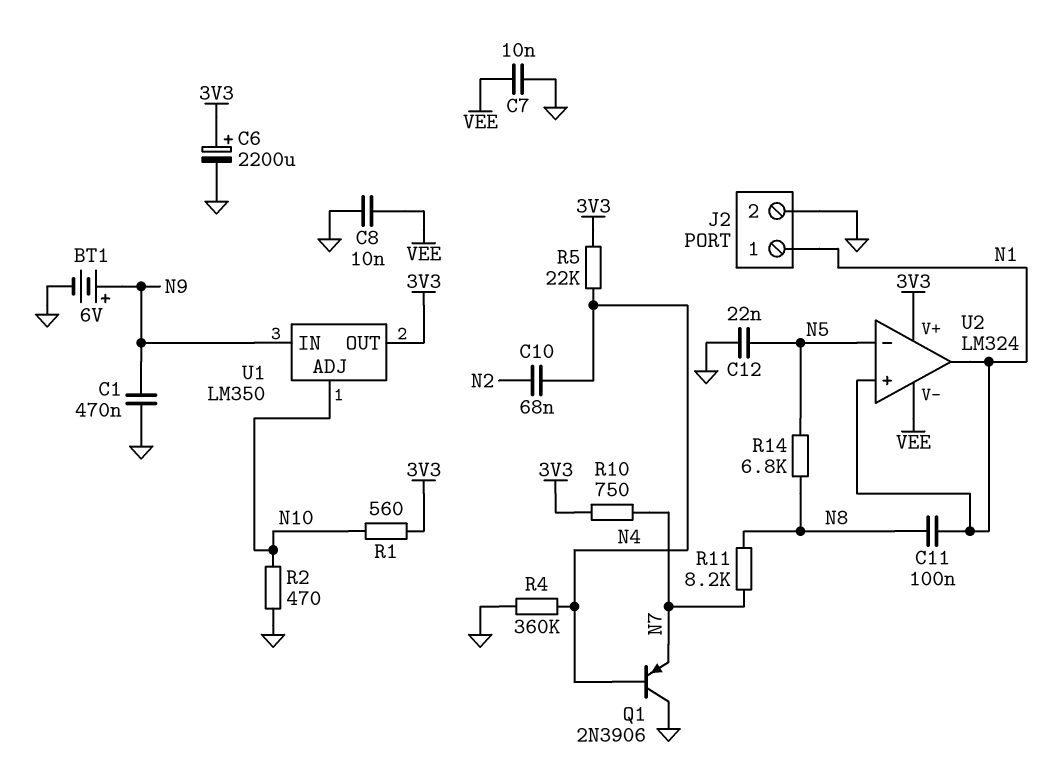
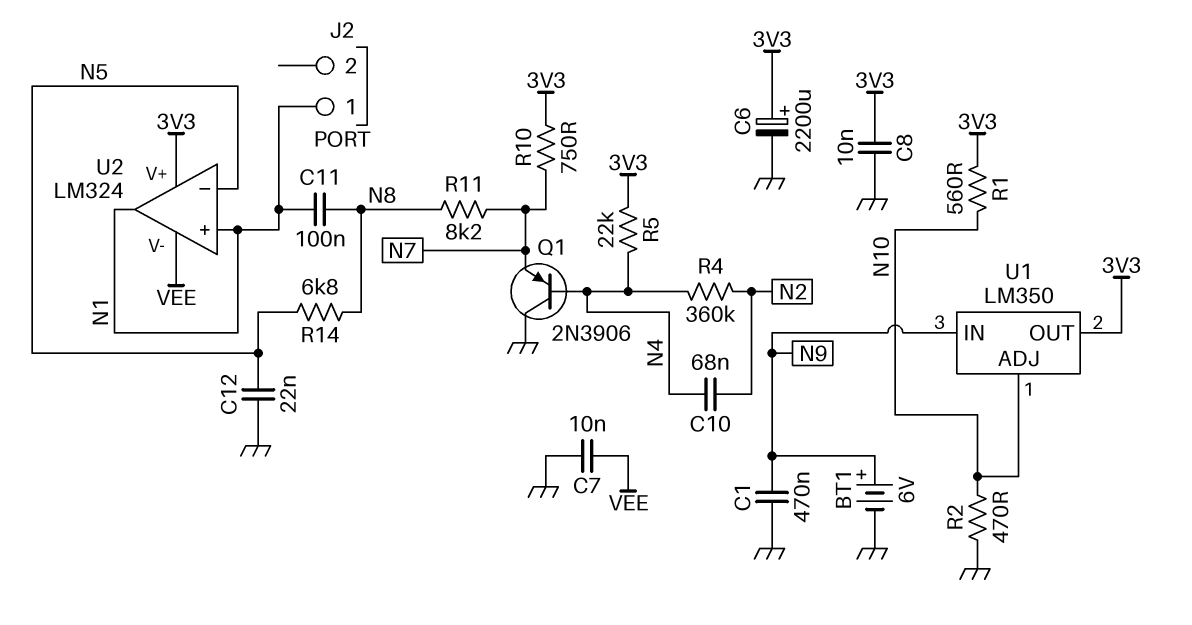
C8: 10nF (GND, VEE) -> 10nF (3V3, GND)
J2 pin 2: GND -> none
R4: 360k (GND, N4) -> 360k (N2, N4)

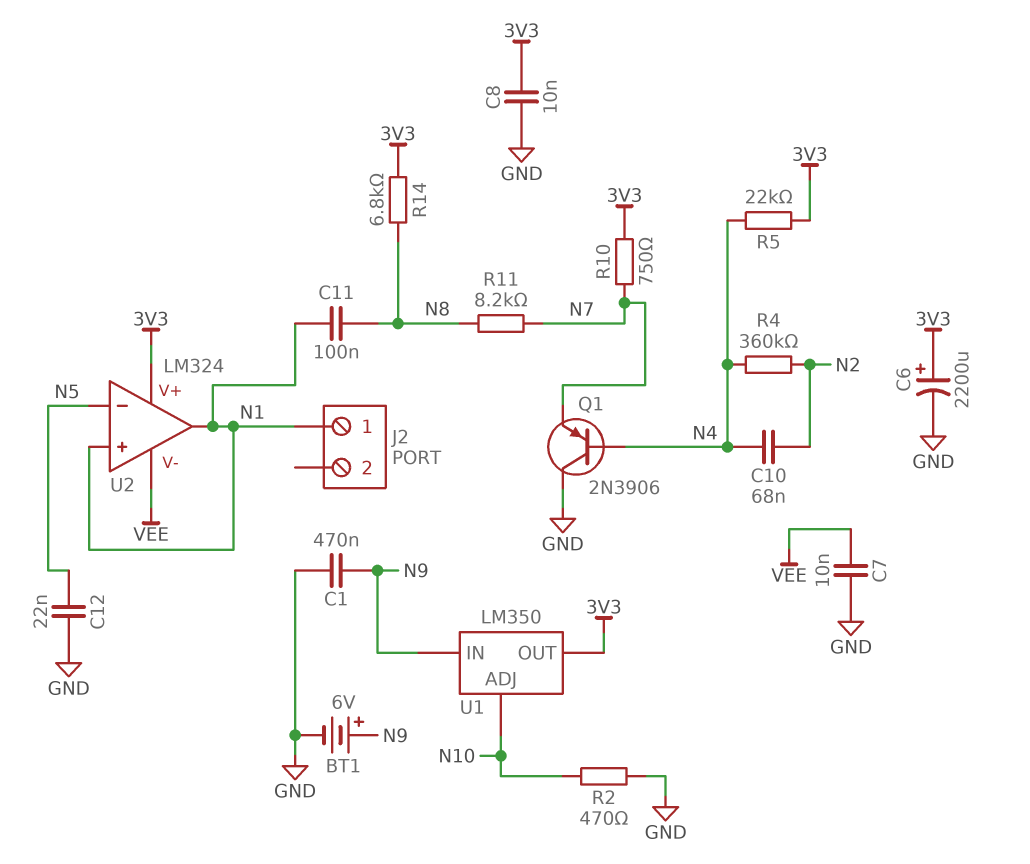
R1: 560 (3V3, N10) -> none
R14: 6.8k (N5, N8) -> 6.8k (3V3, N8)

